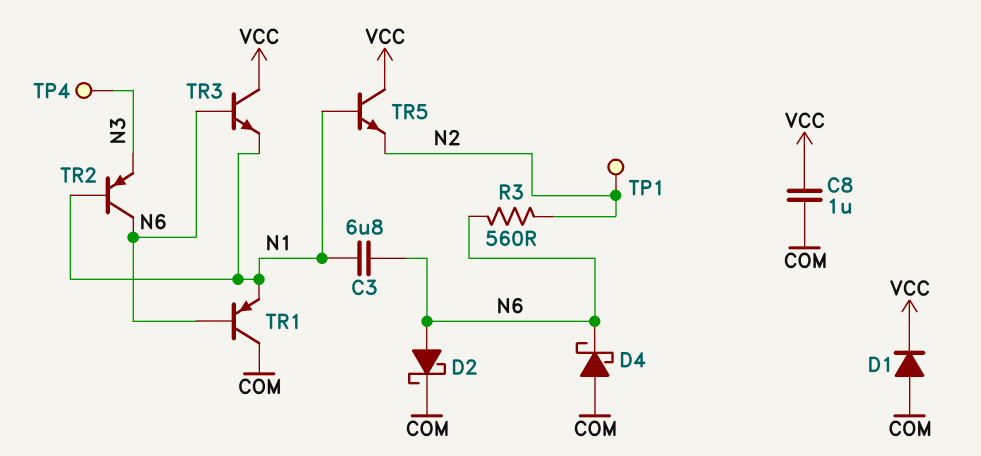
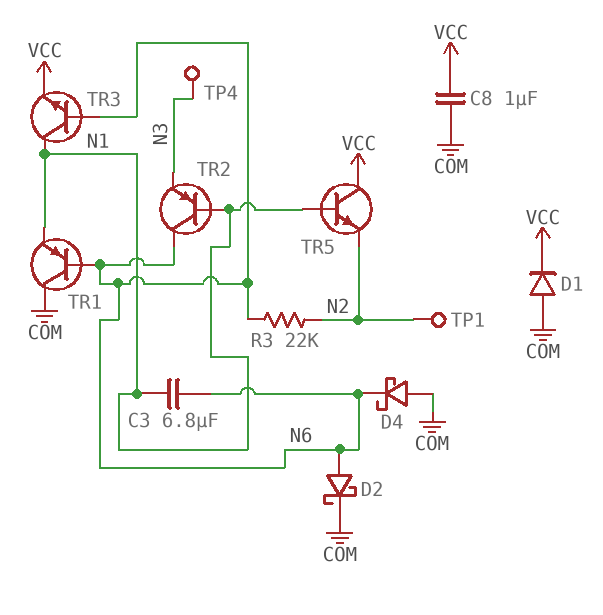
R3: 560 (N2, N6) -> 22k (N2, N6)
TR3: NPN (B N6, C VCC, E N1) -> NPN (B N6, C N1, E VCC)

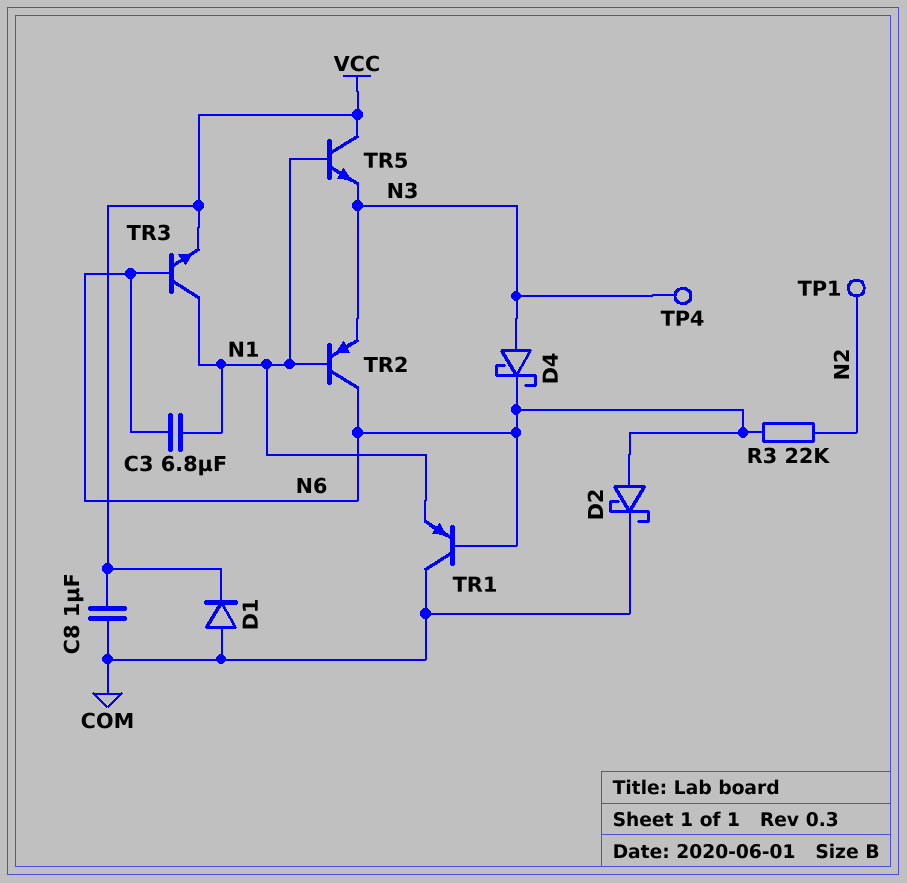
D4: schottky (A COM, K N6) -> schottky (A N3, K N6)
TR5: NPN (B N1, C VCC, E N2) -> NPN (B N1, C VCC, E N3)

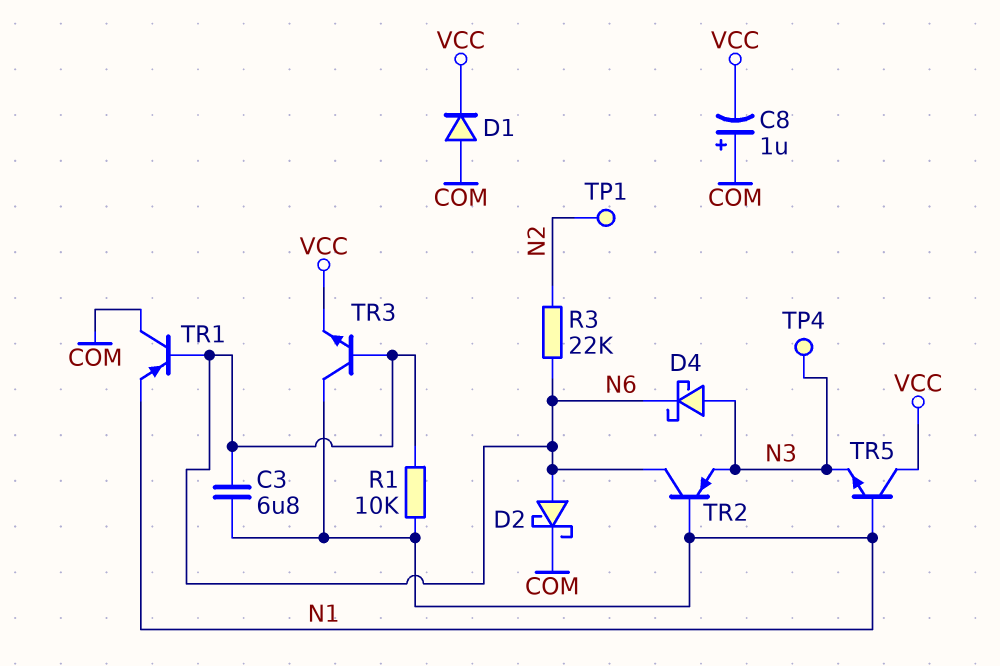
C8: 1uF (COM, VCC) -> 1uF (plus COM, minus VCC)
R1: none -> 10k (N1, N6)

